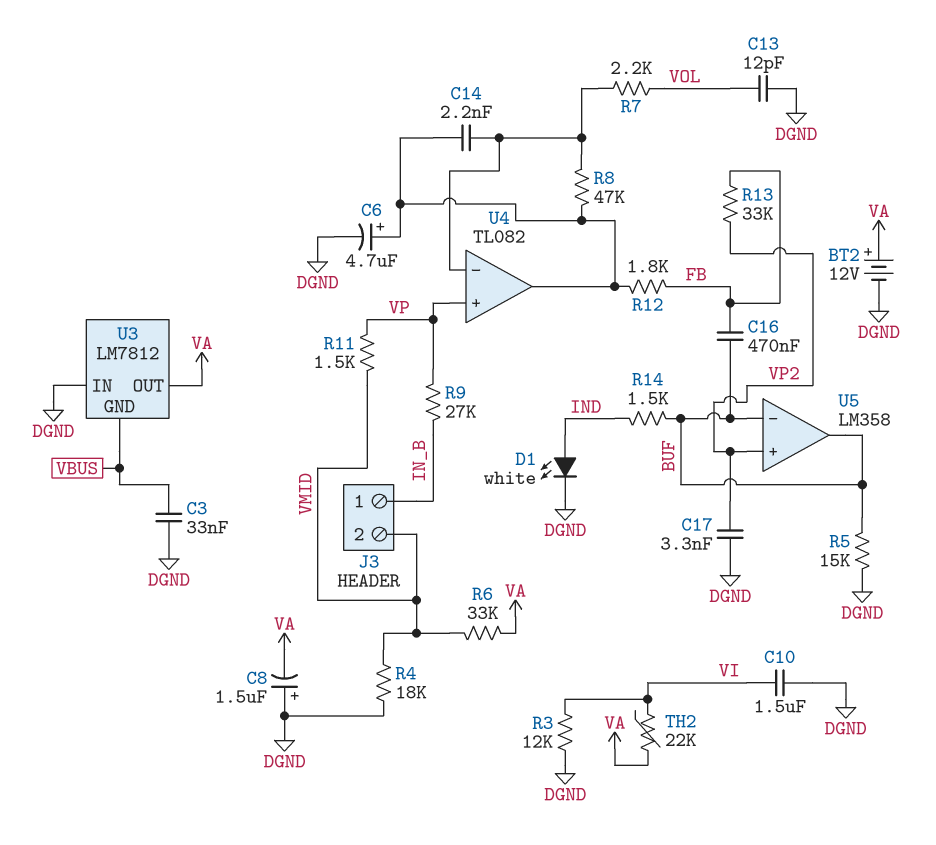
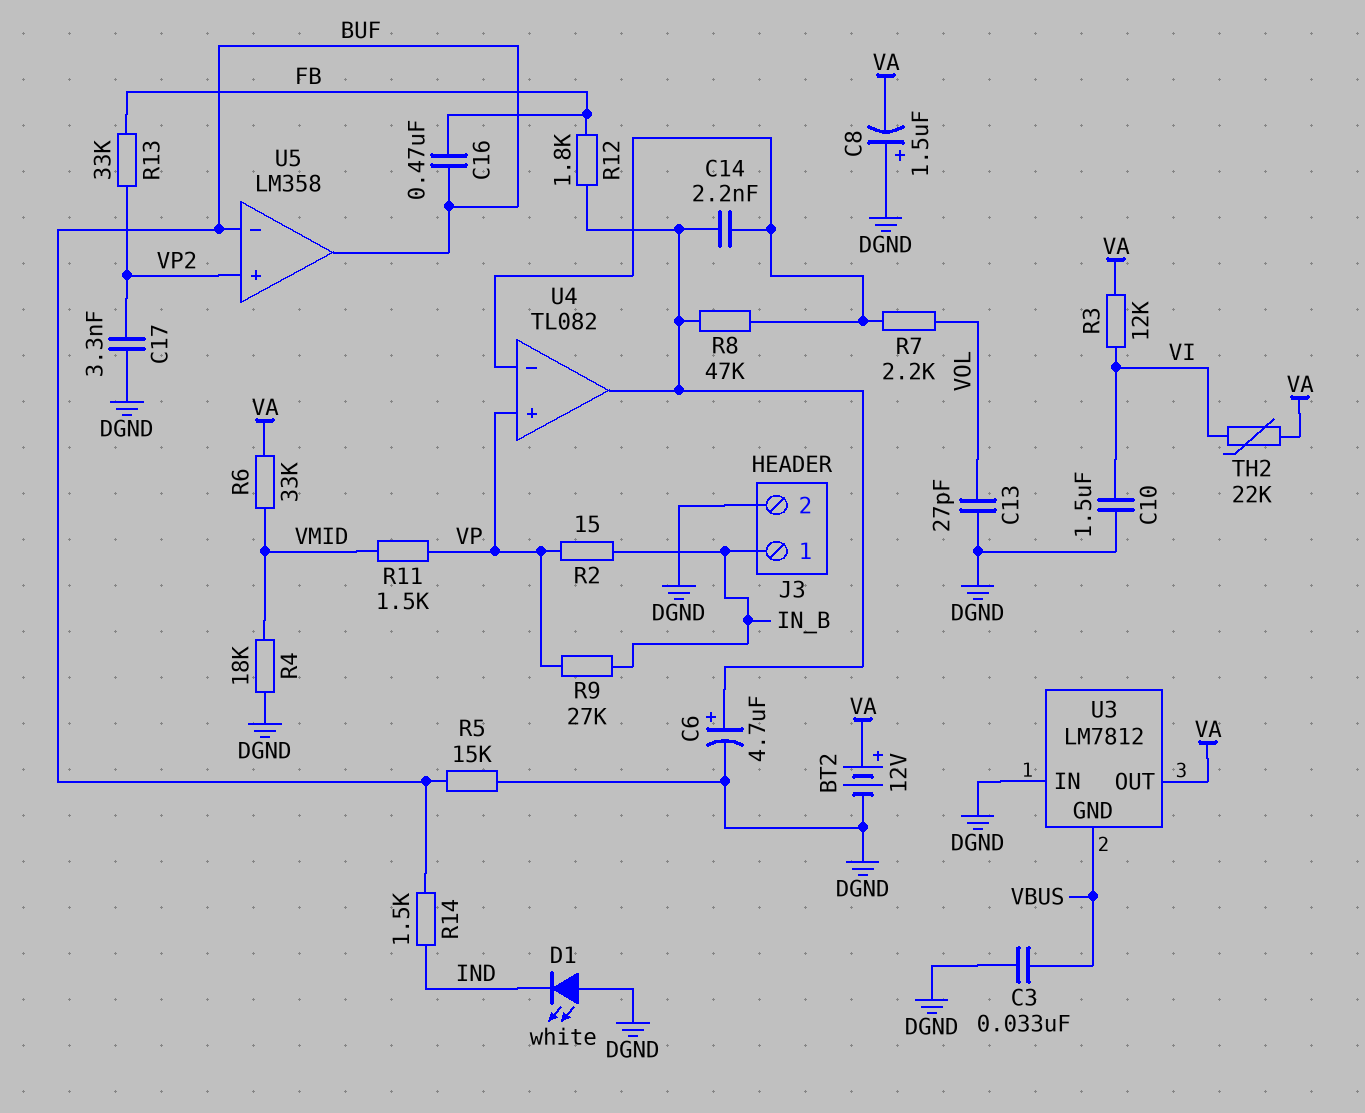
C13: 12pF (DGND, VOL) -> 27pF (DGND, VOL)
D1: LED white (A IND, K DGND) -> LED white (A DGND, K IND)
J3 pin 2: VMID -> DGND
R2: none -> 15 (IN_B, VP)
R3: 12k (DGND, VI) -> 12k (VA, VI)

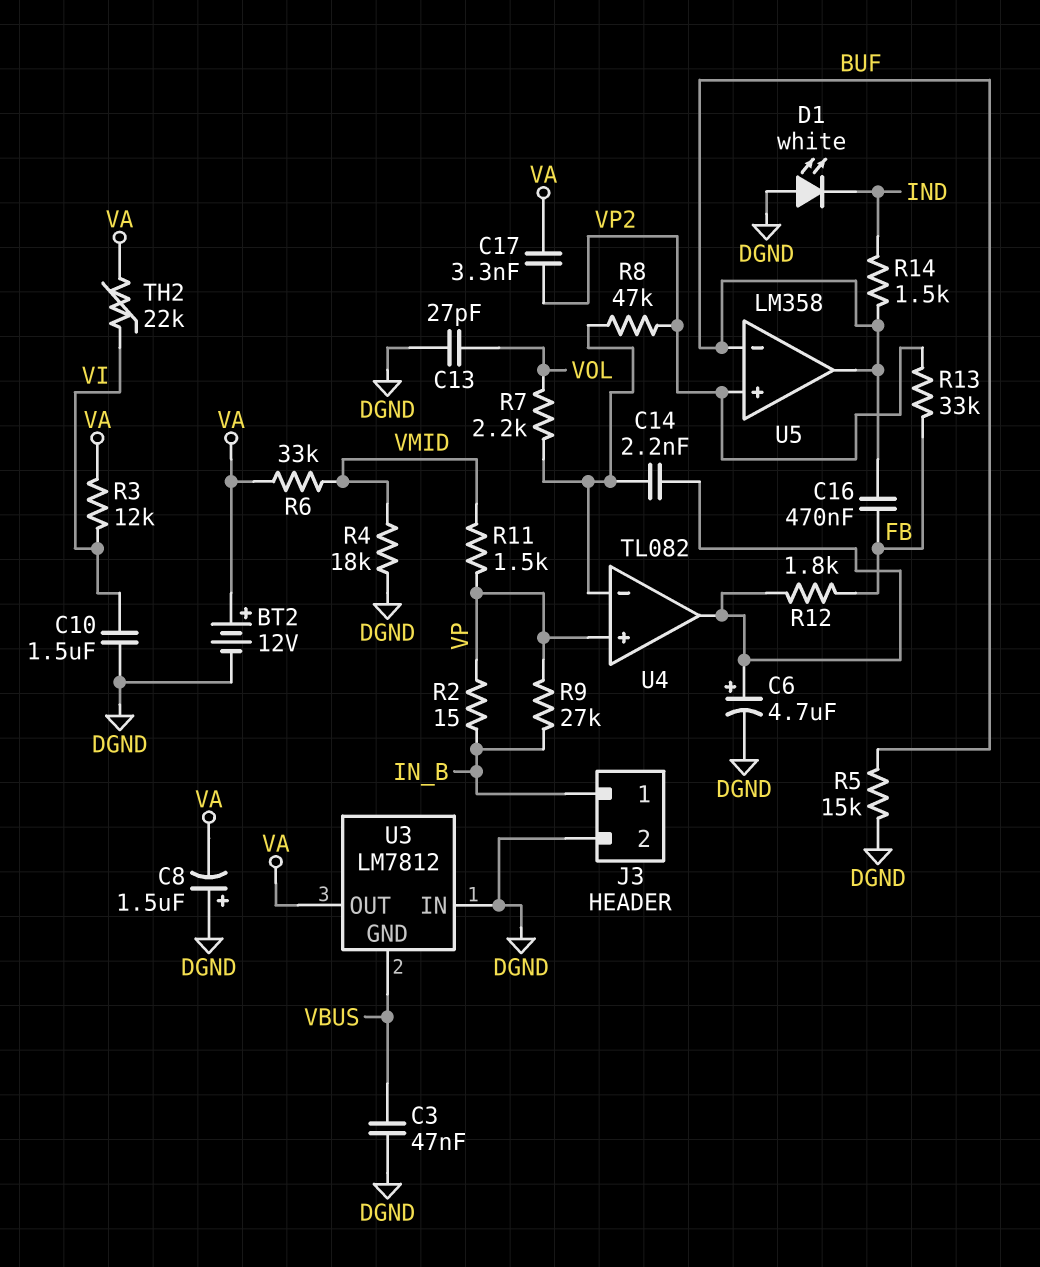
C3: 33nF (DGND, VBUS) -> 47nF (DGND, VBUS)
C17: 3.3nF (DGND, VP2) -> 3.3nF (VA, VP2)
R8: 47k (U4/in-, U4/out) -> 47k (U4/in-, VP2)

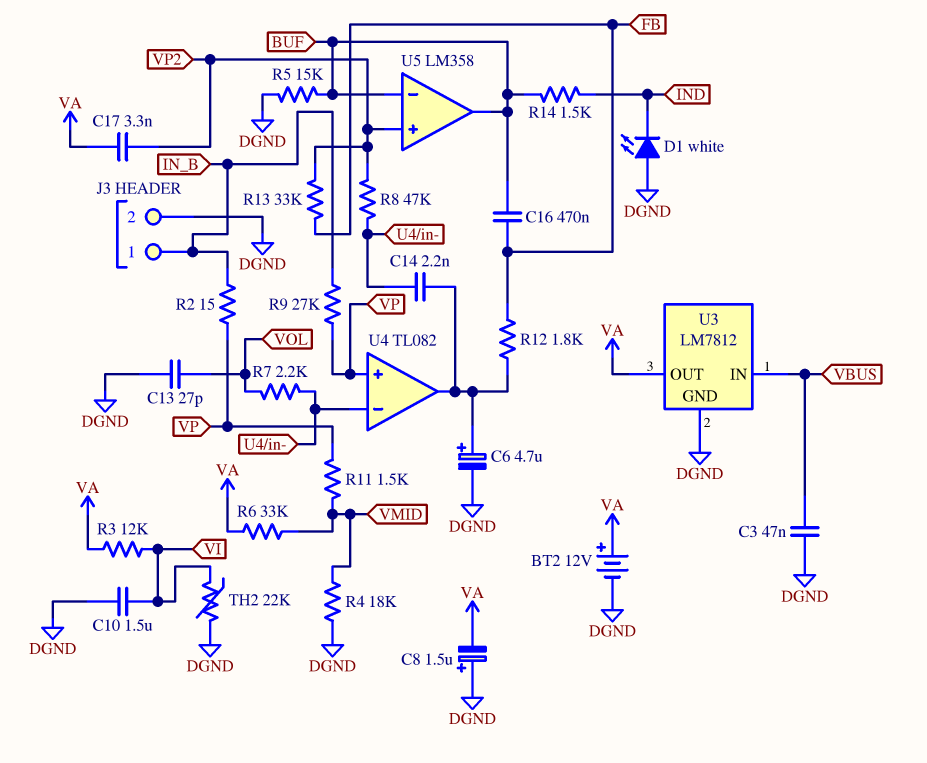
TH2: 22k (VA, VI) -> 22k (DGND, VI)
U3 pin GND: VBUS -> DGND
U3 pin IN: DGND -> VBUS

